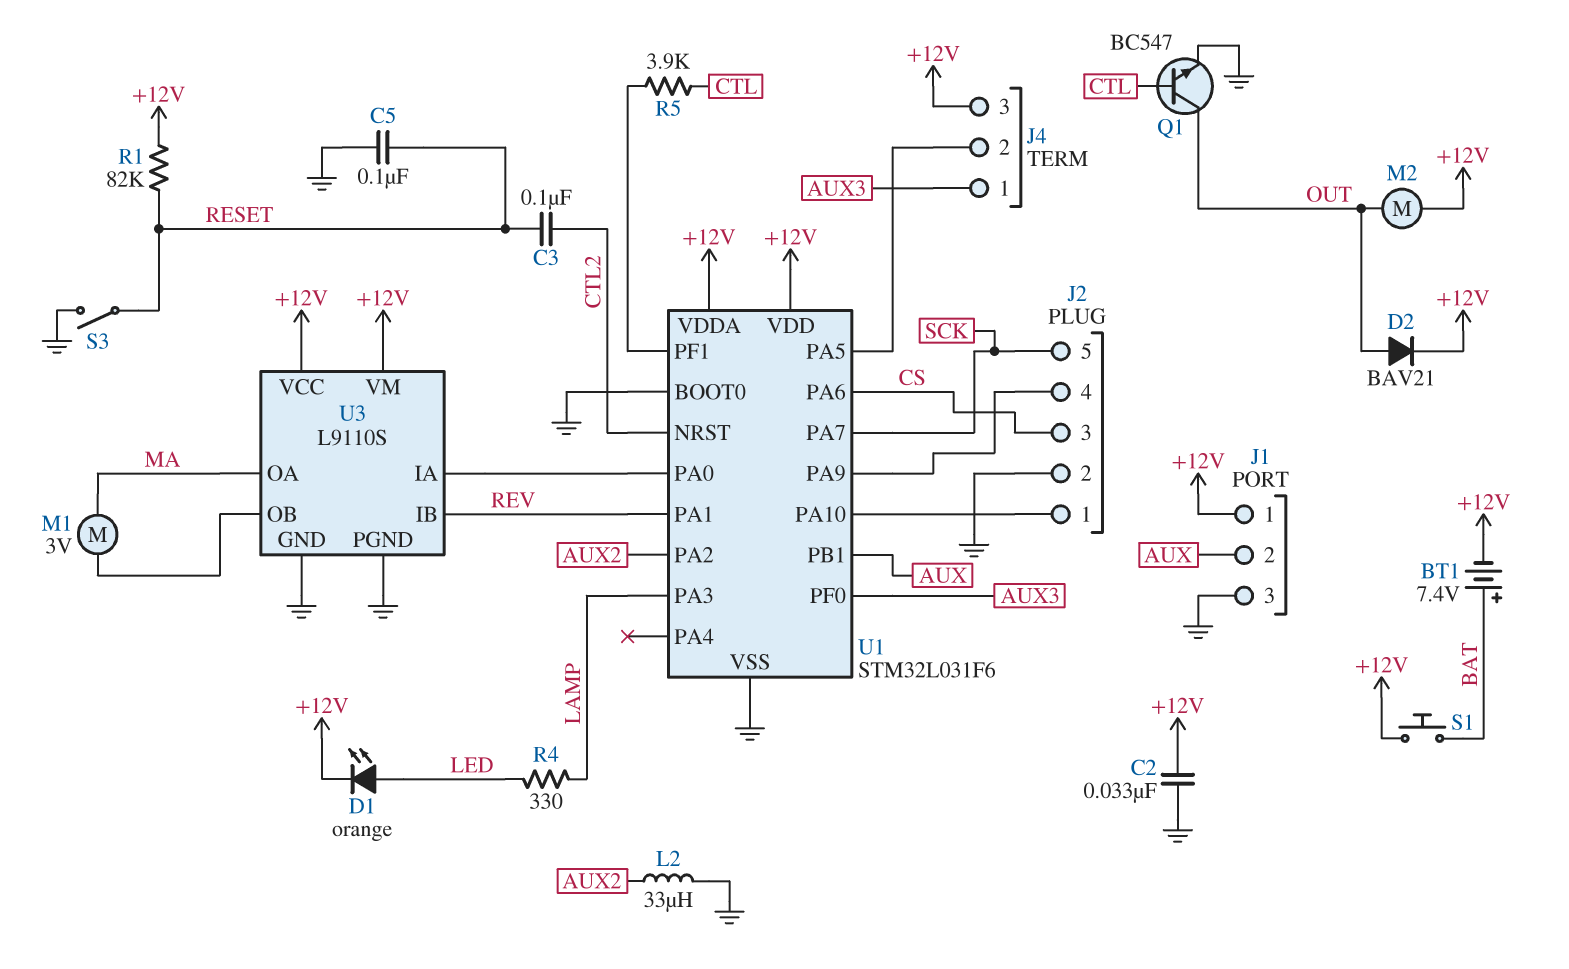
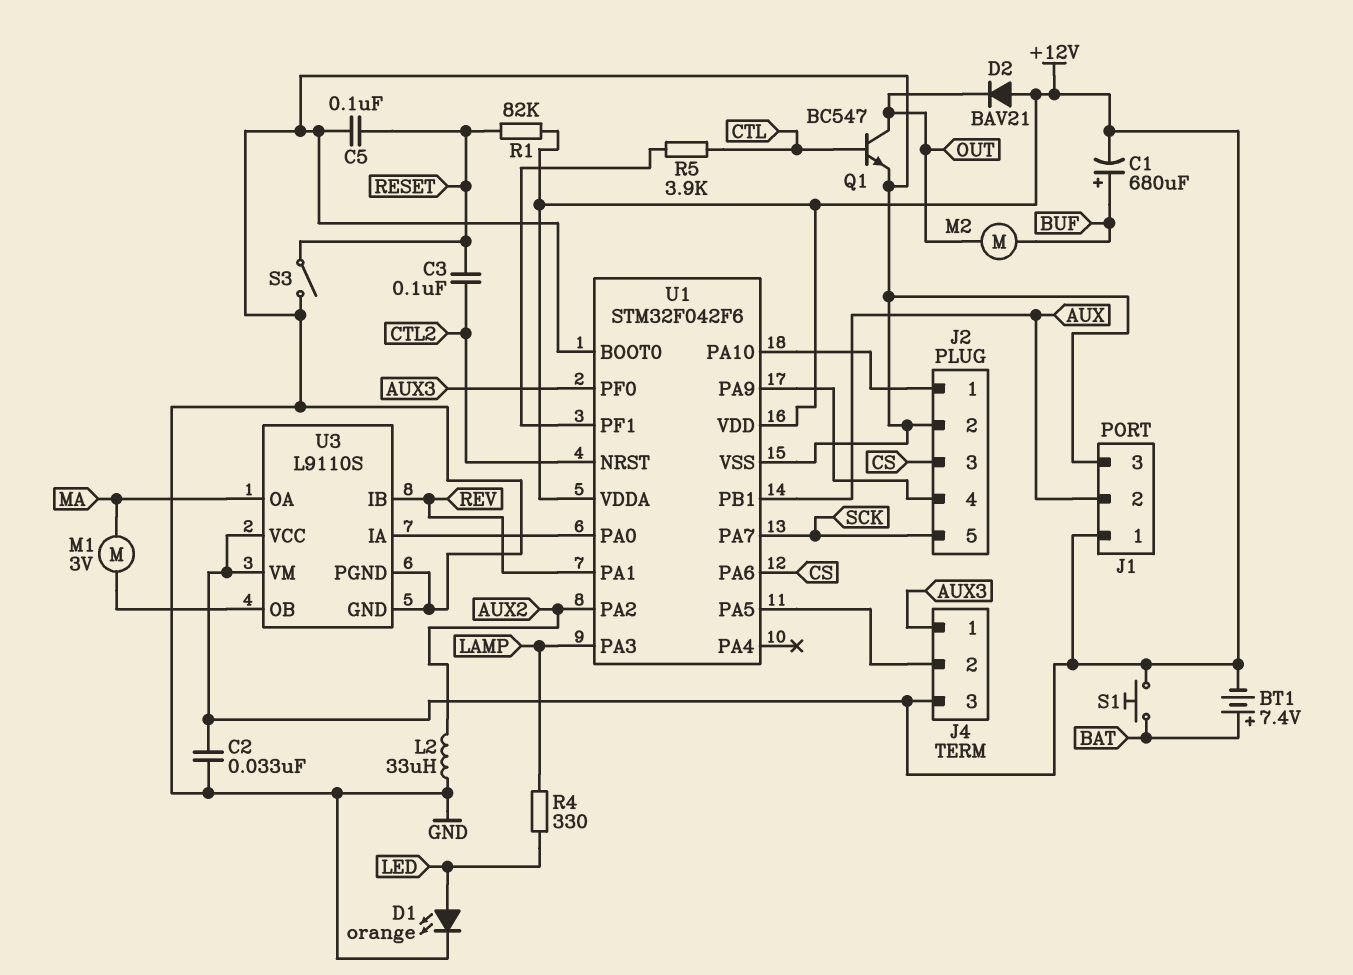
C1: none -> 680uF (plus BUF, minus +12V)
D1: LED orange (A LED, K +12V) -> LED orange (A LED, K GND)
D2: diode BAV21 (A OUT, K +12V) -> diode BAV21 (A +12V, K OUT)
M2: motor (+12V, OUT) -> motor (BUF, OUT)
U1: STM32L031F6 -> STM32F042F6

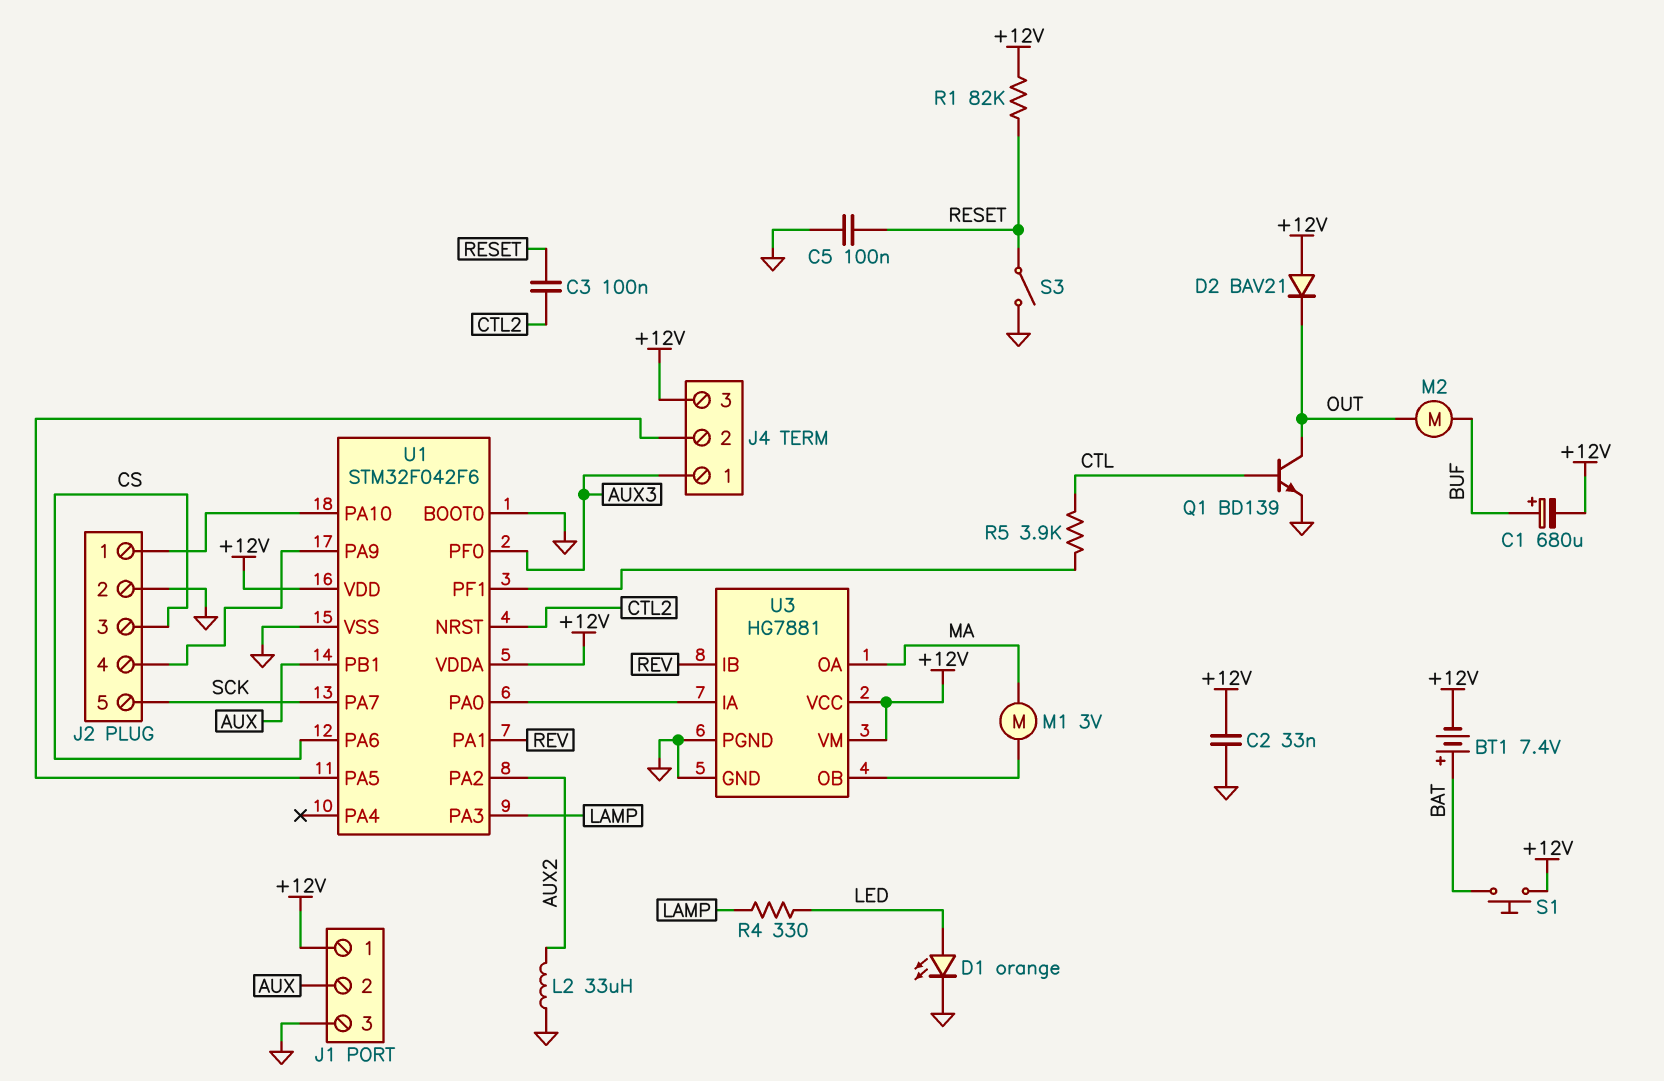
Q1: NPN BC547 (B CTL, C OUT, E GND) -> NPN BD139 (B CTL, C OUT, E GND)
U3: L9110S -> HG7881

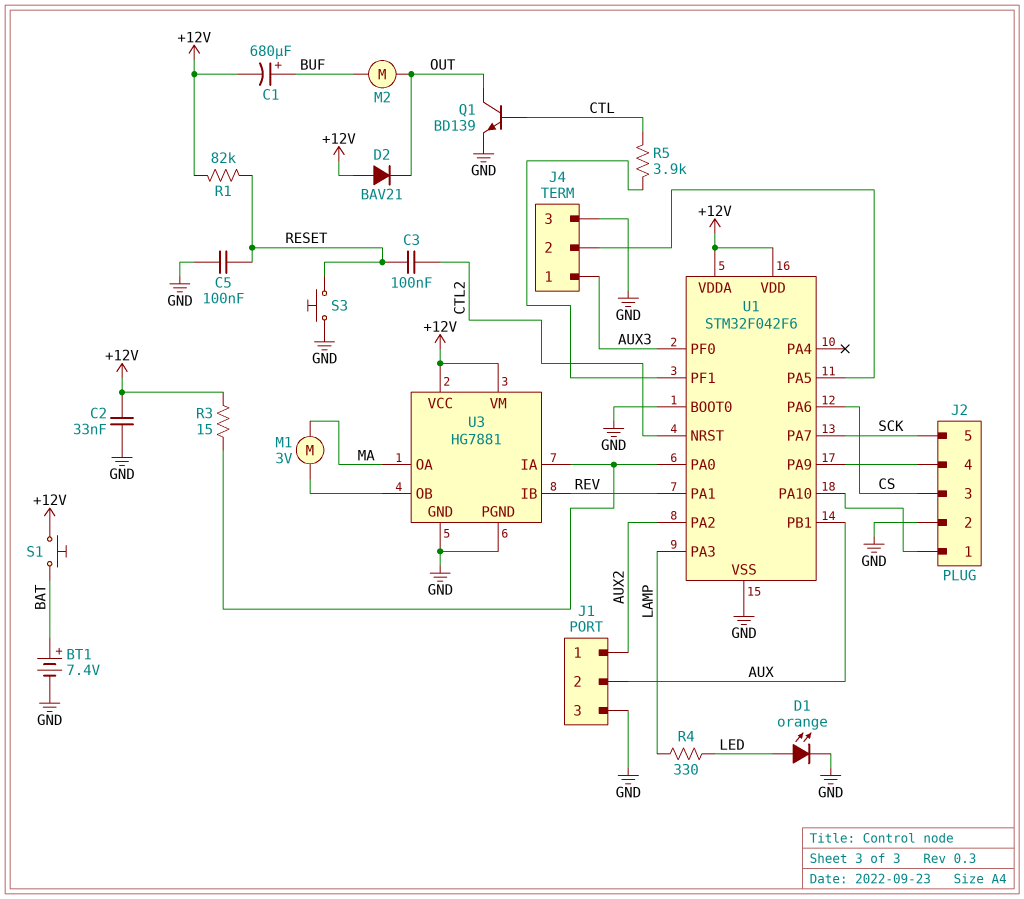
BT1: 7.4V (plus BAT, minus +12V) -> 7.4V (plus BAT, minus GND)
J1 pin 1: +12V -> AUX2
J4 pin 3: +12V -> GND
L2: 33uH (AUX2, GND) -> none
R3: none -> 15 (+12V, U1/PA0)
S3: switch (GND, RESET) -> button (GND, RESET)

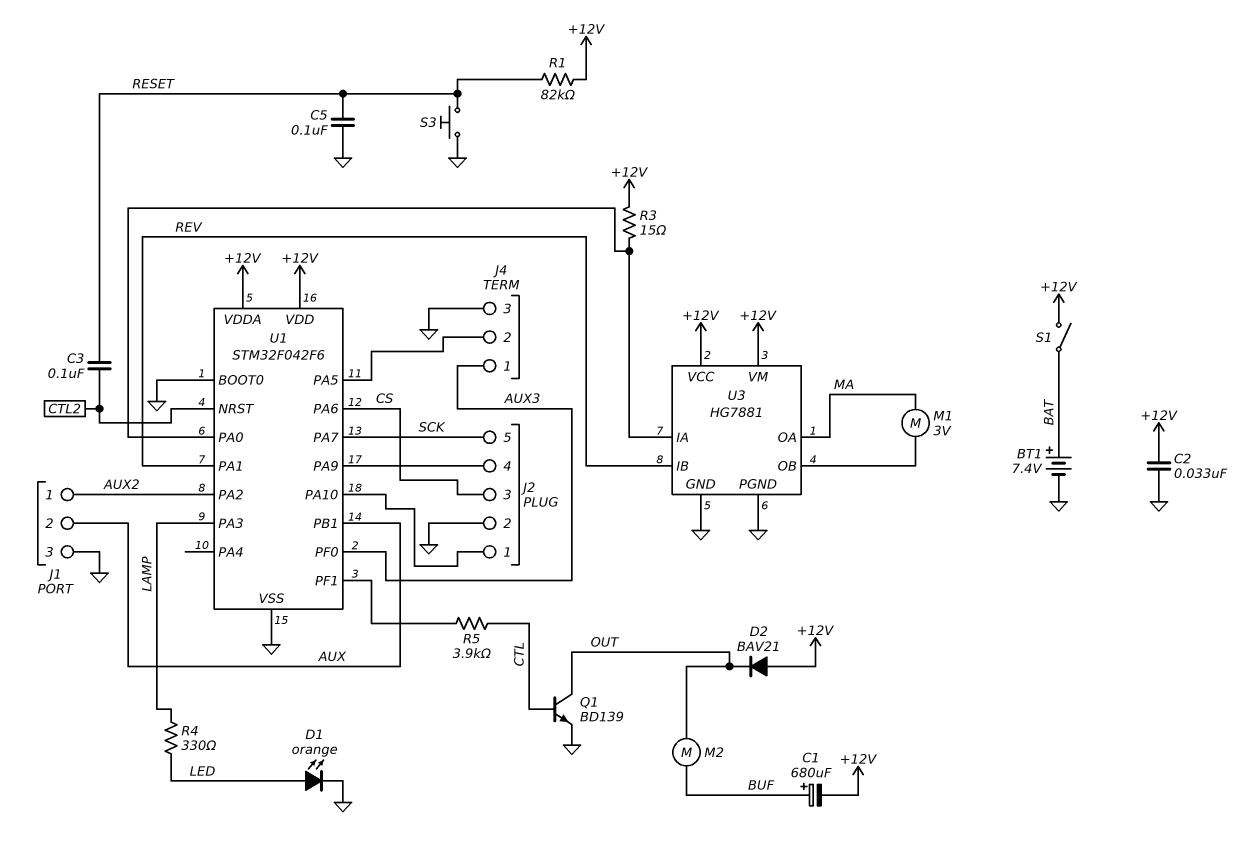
S1: button (+12V, BAT) -> switch (+12V, BAT)

